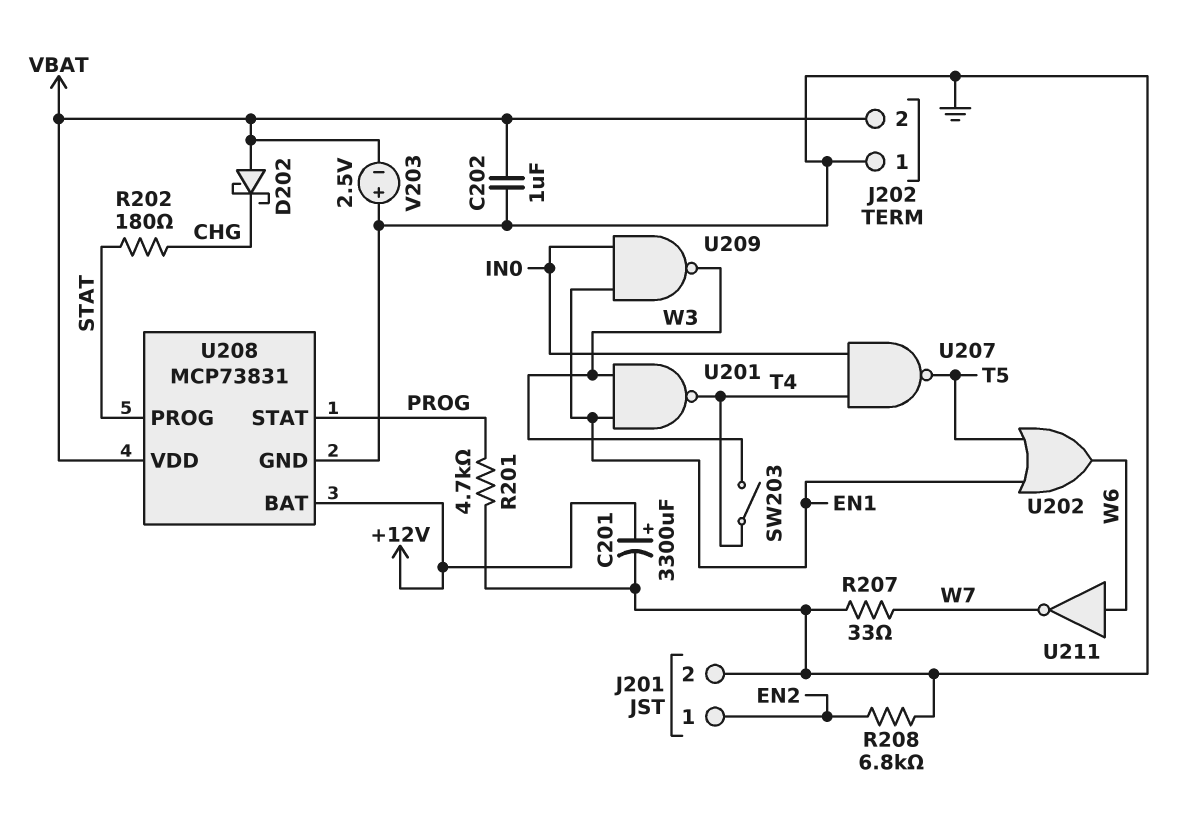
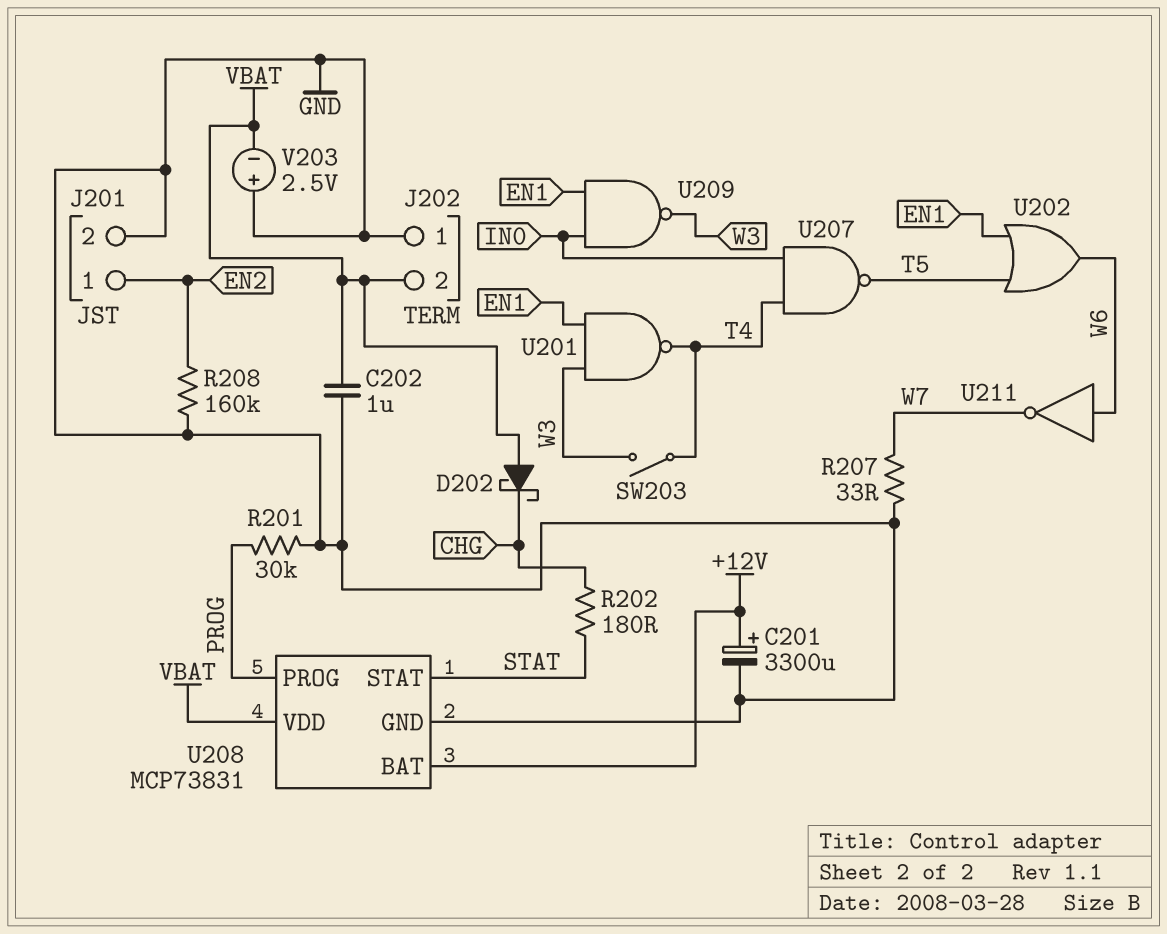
R201: 4.7k (GND, PROG) -> 30k (GND, PROG)
R208: 6.8k (EN2, GND) -> 160k (EN2, GND)
U208 pin PROG: STAT -> PROG
U208 pin STAT: PROG -> STAT

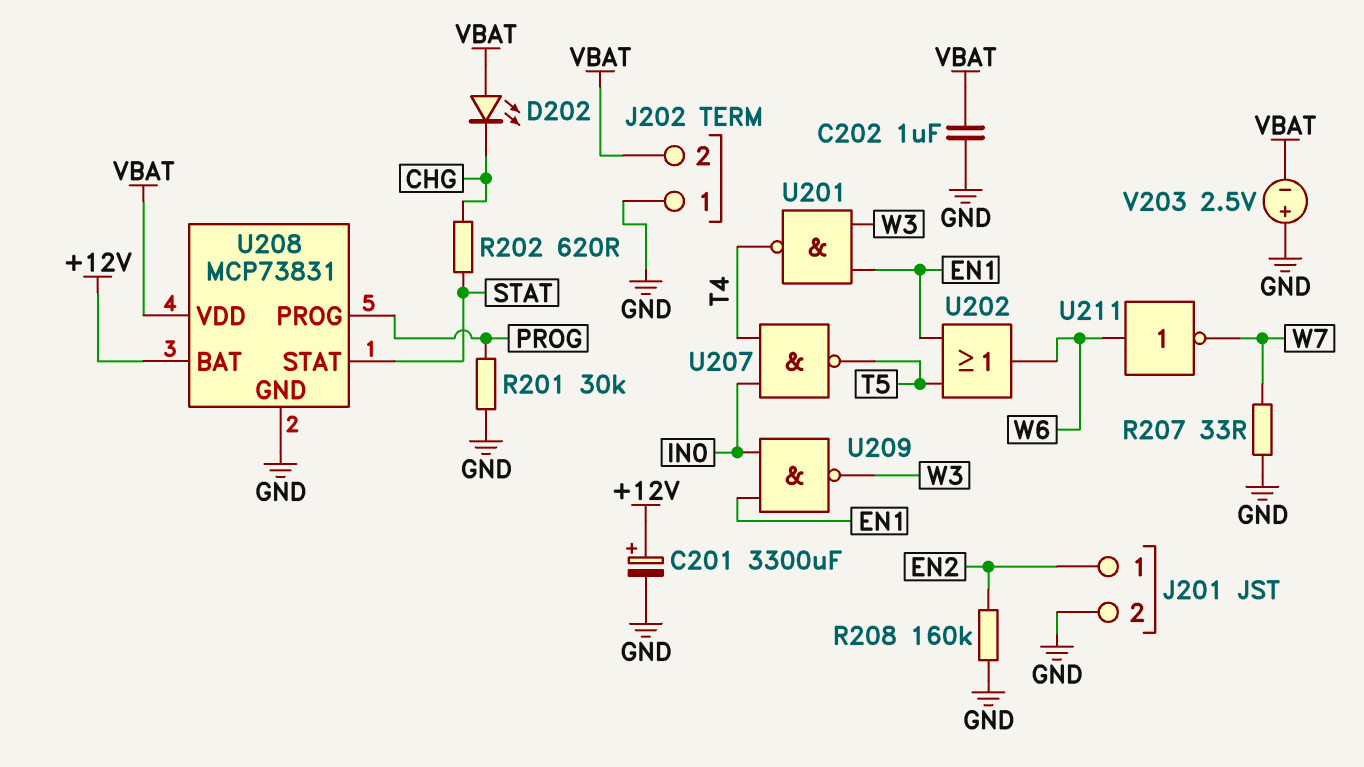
D202: schottky (A VBAT, K CHG) -> LED (A VBAT, K CHG)
R202: 180 (CHG, STAT) -> 620 (CHG, STAT)
SW203: switch (T4, W3) -> none

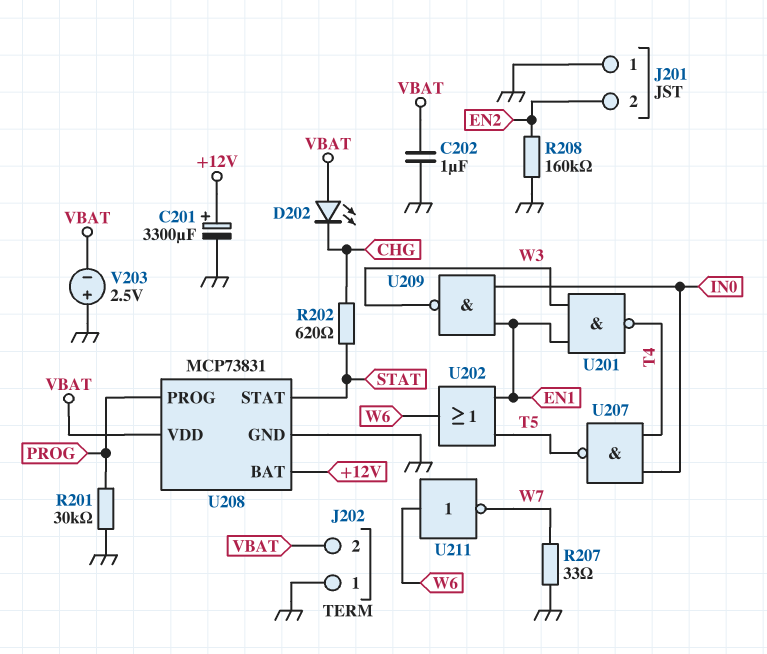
J201 pin 1: EN2 -> GND
J201 pin 2: GND -> EN2

